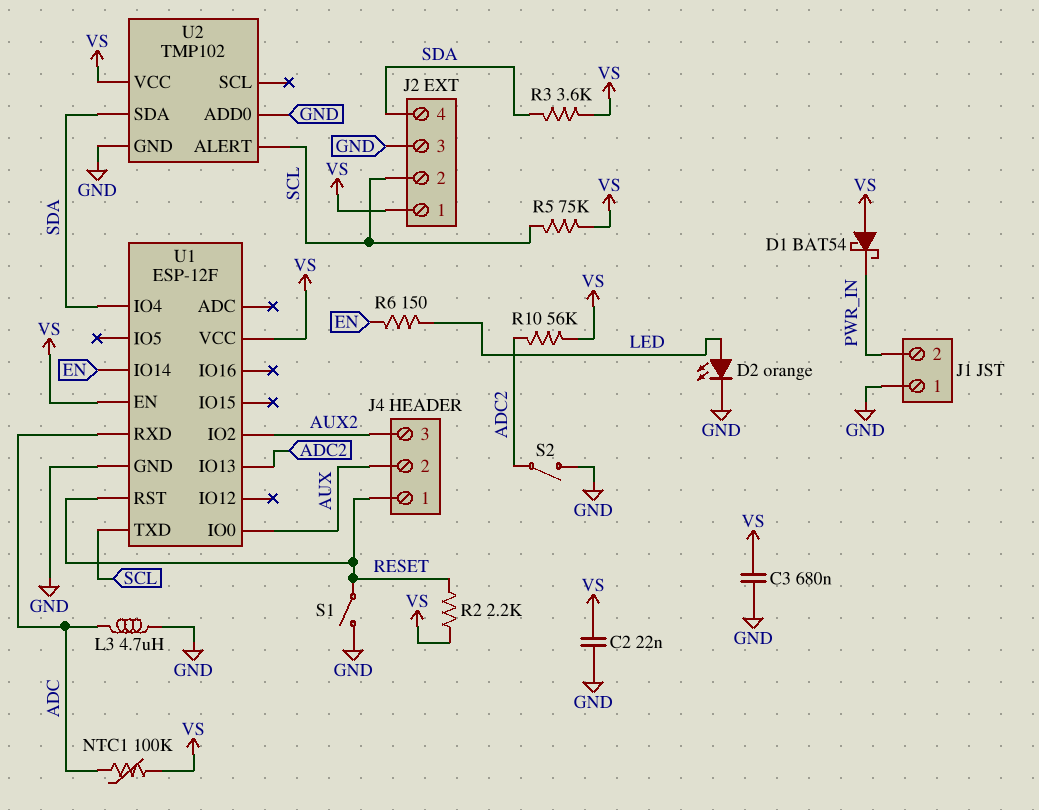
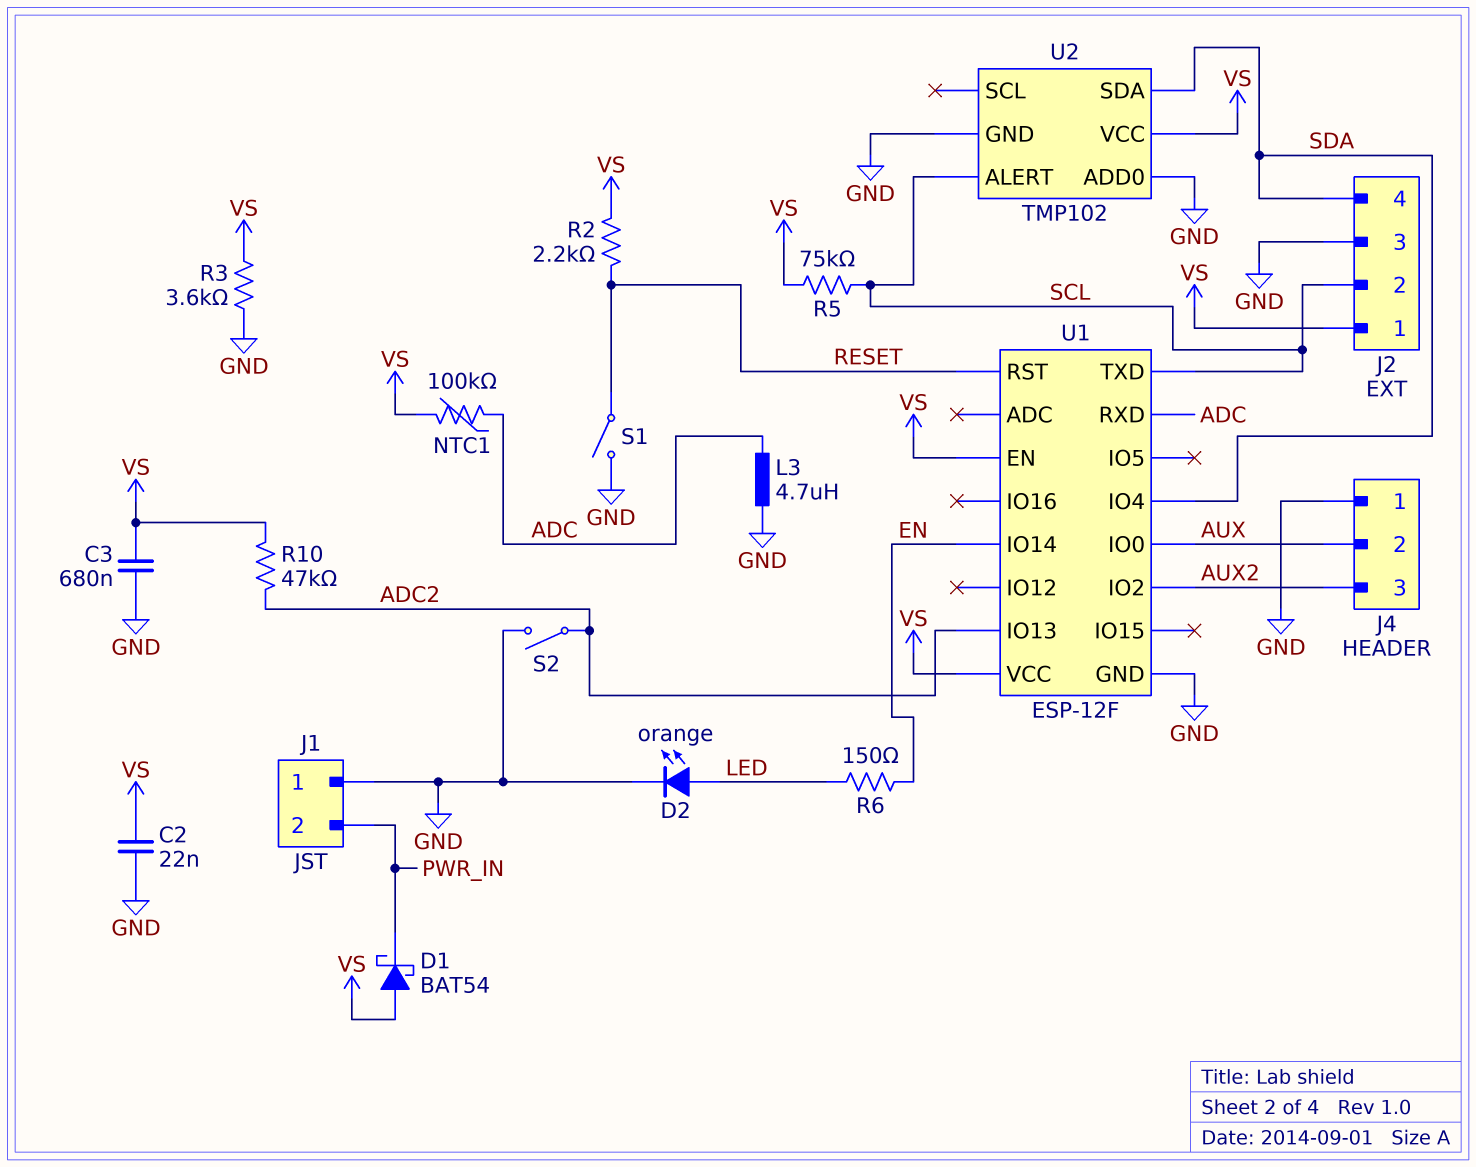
J4 pin 1: RESET -> GND
R3: 3.6k (SDA, VS) -> 3.6k (GND, VS)
R10: 56k (ADC2, VS) -> 47k (ADC2, VS)

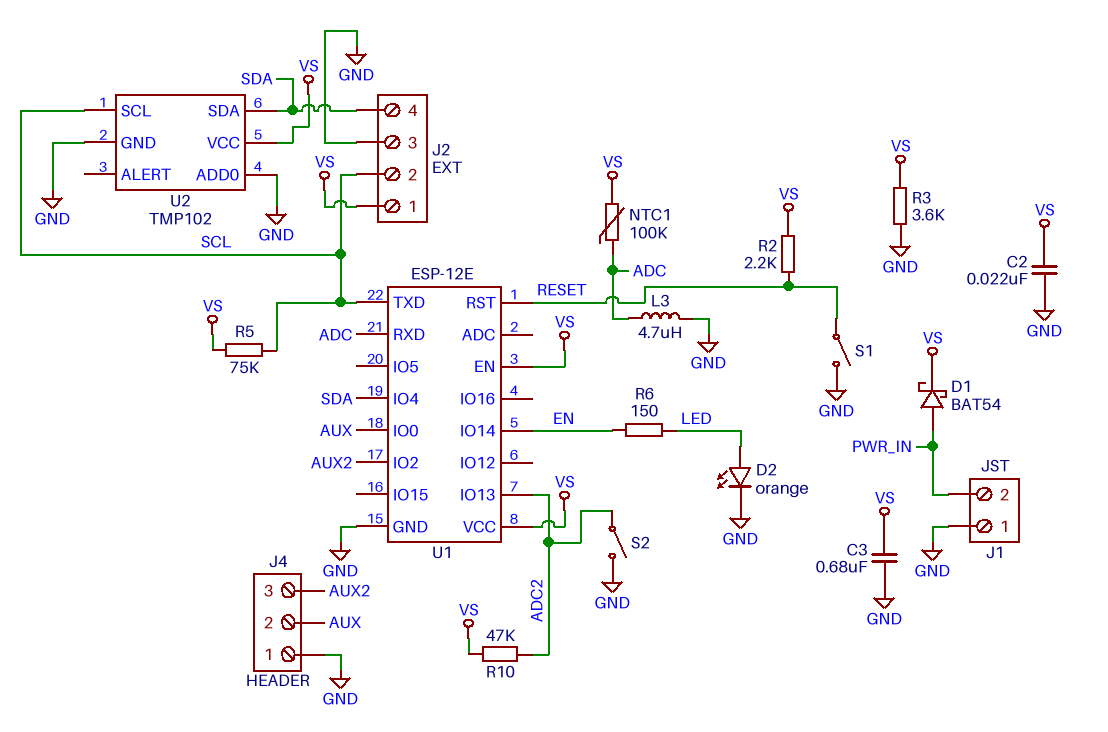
D1: schottky BAT54 (A VS, K PWR_IN) -> schottky BAT54 (A PWR_IN, K VS)
U1: ESP-12F -> ESP-12E
U2 pin ALERT: SCL -> none
U2 pin SCL: none -> SCL

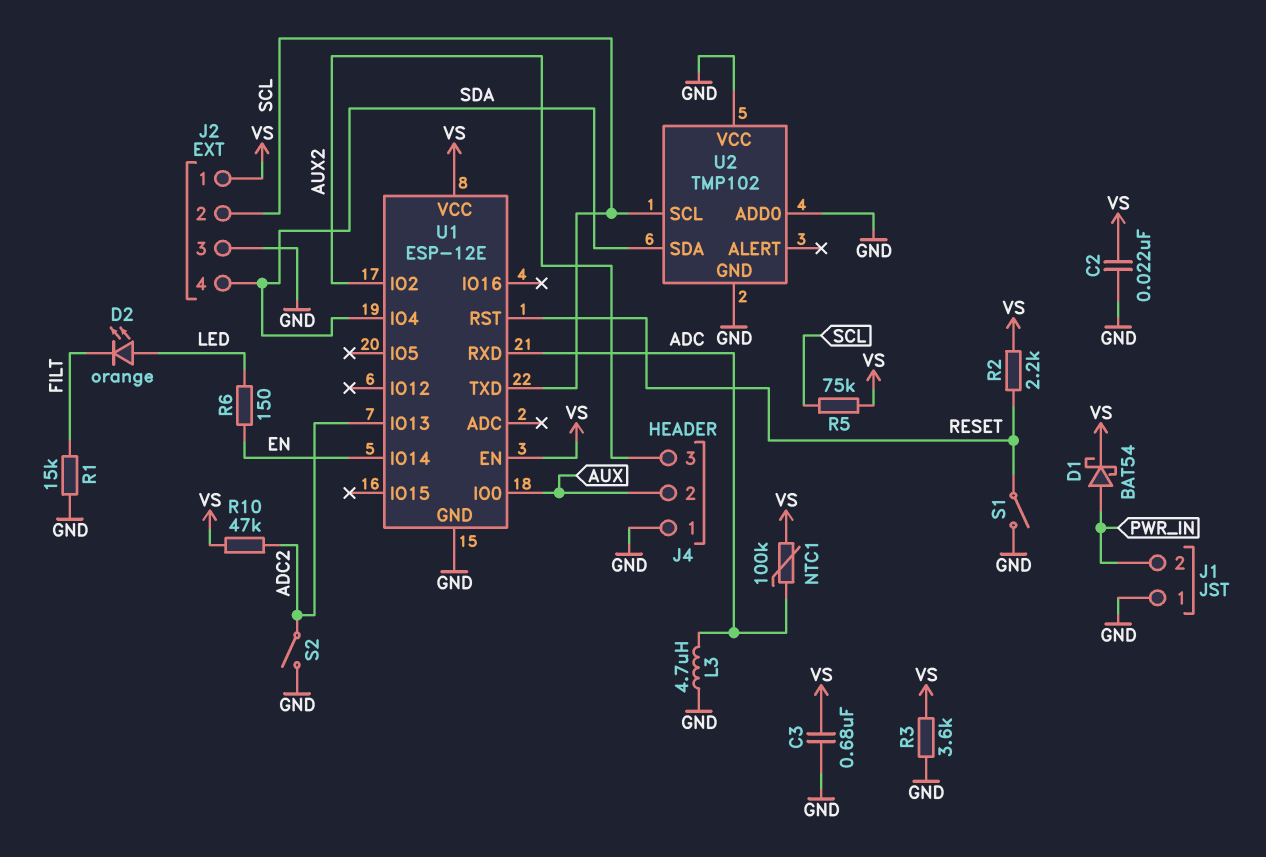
D2: LED orange (A LED, K GND) -> LED orange (A LED, K FILT)
R1: none -> 15k (FILT, GND)
U2 pin VCC: VS -> GND

